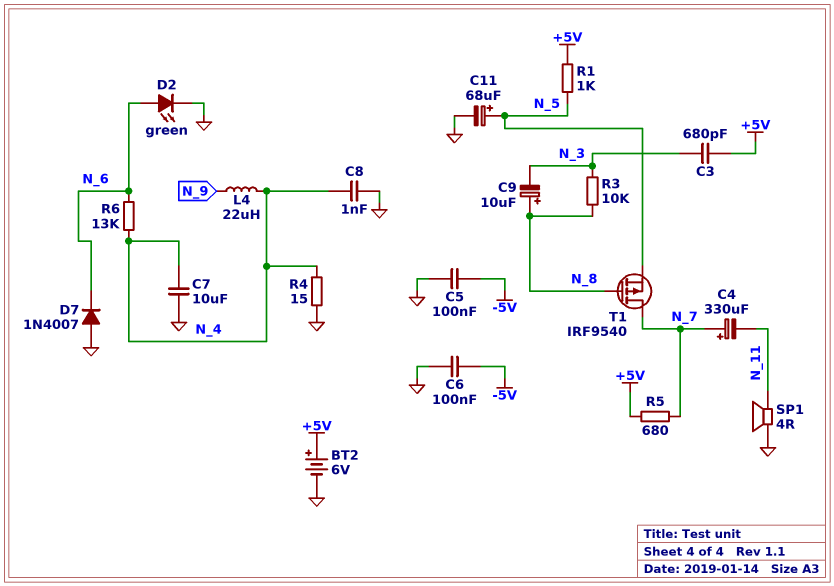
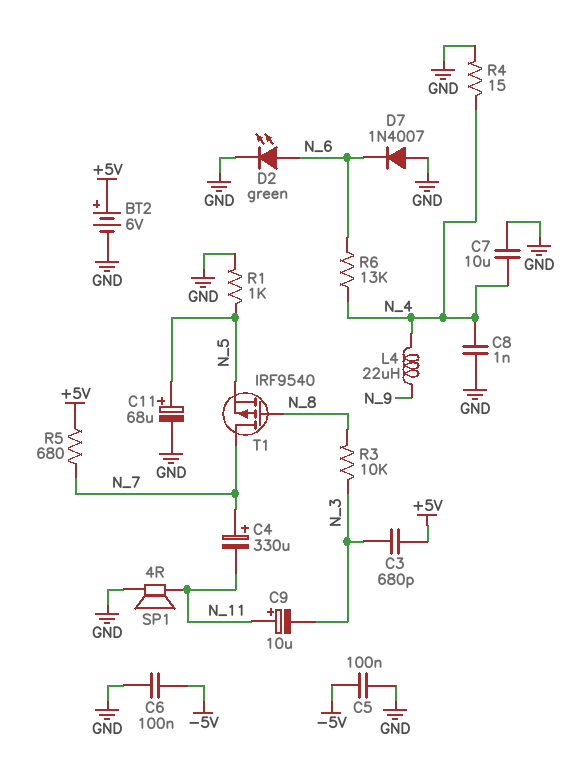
C9: 10uF (plus N_8, minus N_3) -> 10uF (plus N_11, minus N_3)
R1: 1k (+5V, N_5) -> 1k (GND, N_5)

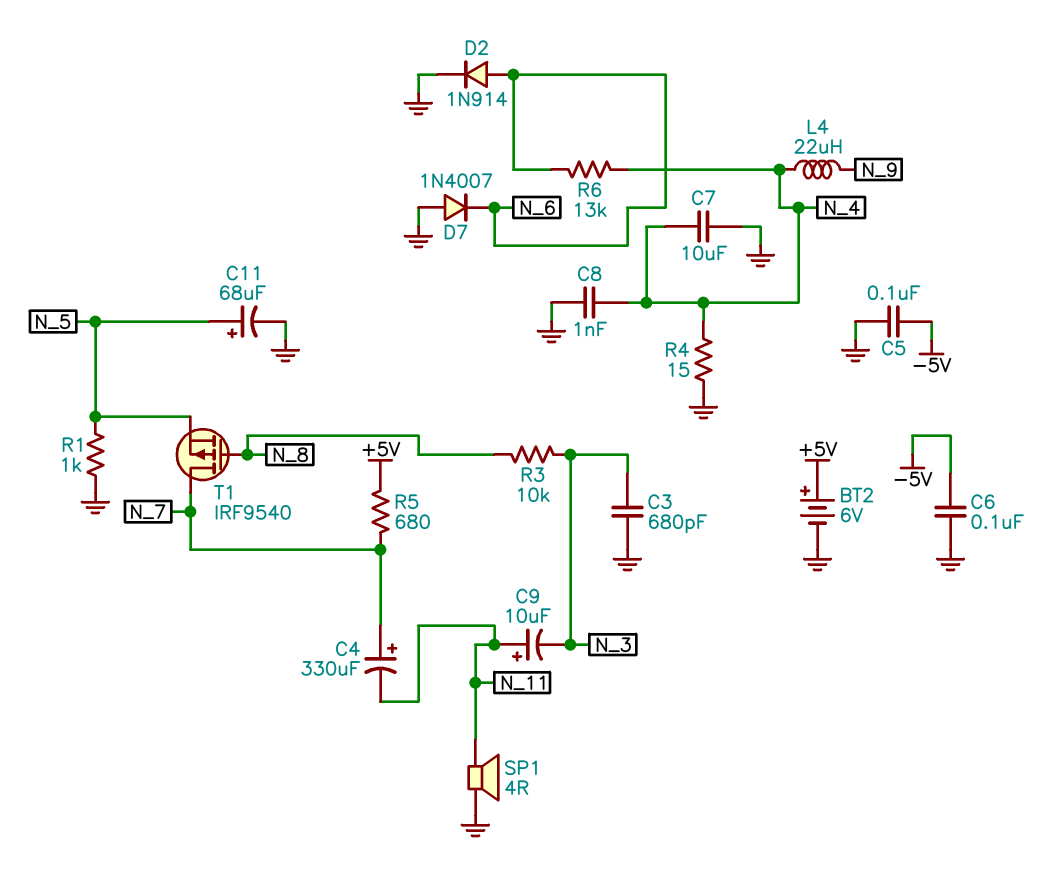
C3: 680pF (+5V, N_3) -> 680pF (GND, N_3)
D2: LED green (A N_6, K GND) -> diode 1N914 (A N_6, K GND)

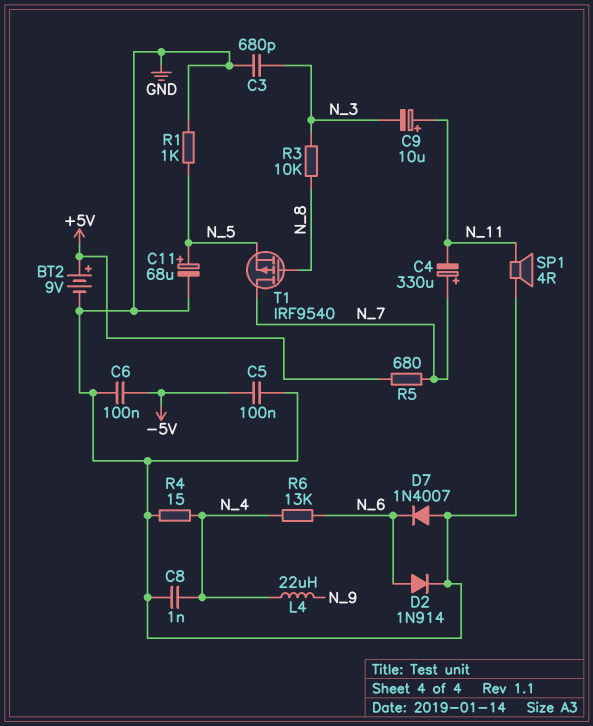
BT2: 6V (plus +5V, minus GND) -> 9V (plus +5V, minus GND)
C7: 10uF (GND, N_4) -> none

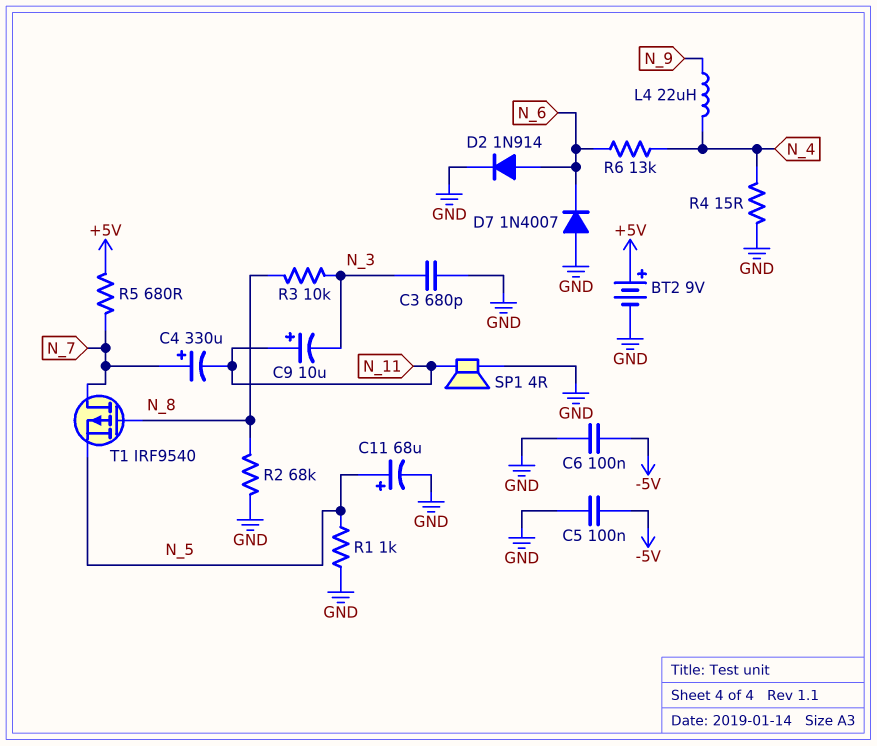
C8: 1nF (GND, N_4) -> none
R2: none -> 68k (GND, N_8)

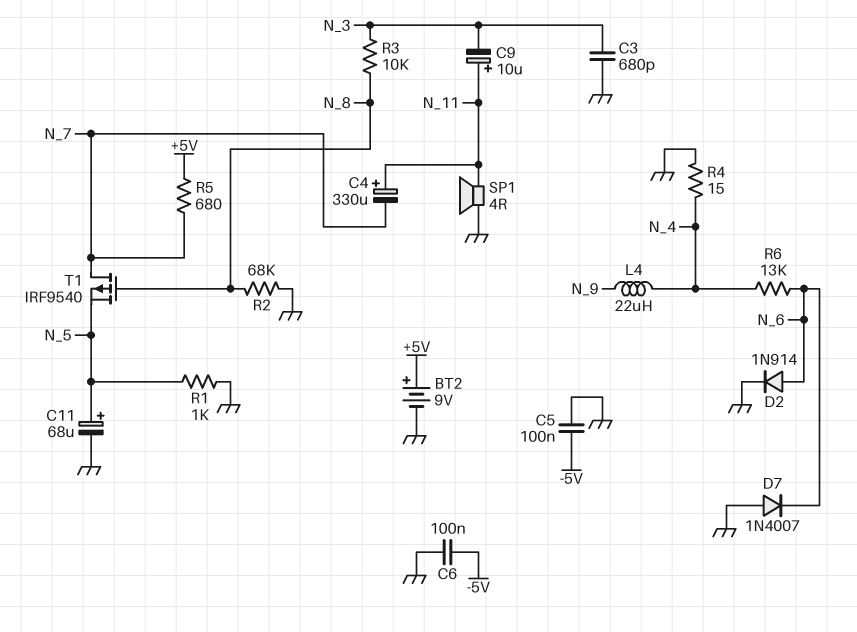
C4: 330uF (plus N_7, minus N_11) -> 330uF (plus N_11, minus N_7)

